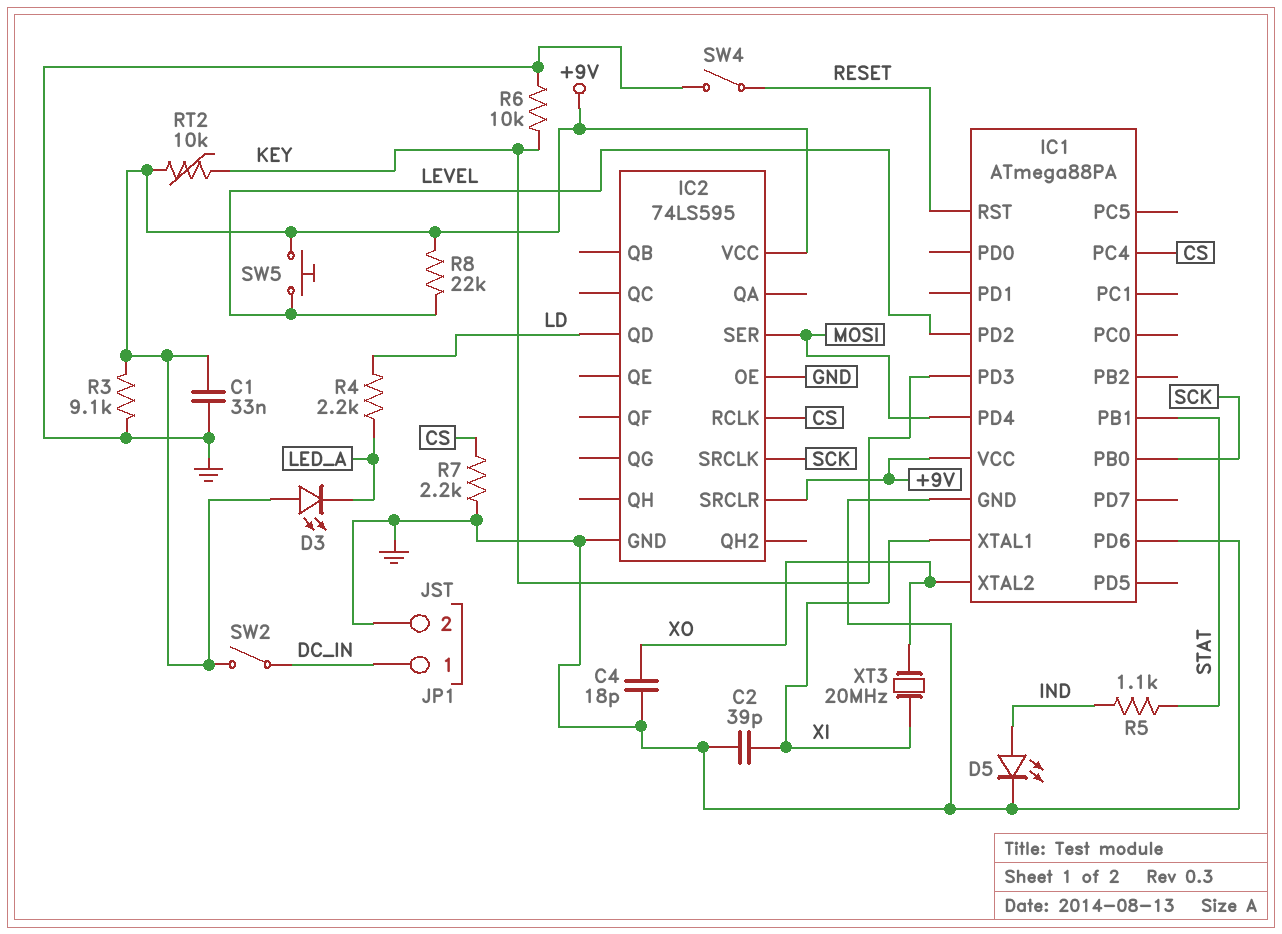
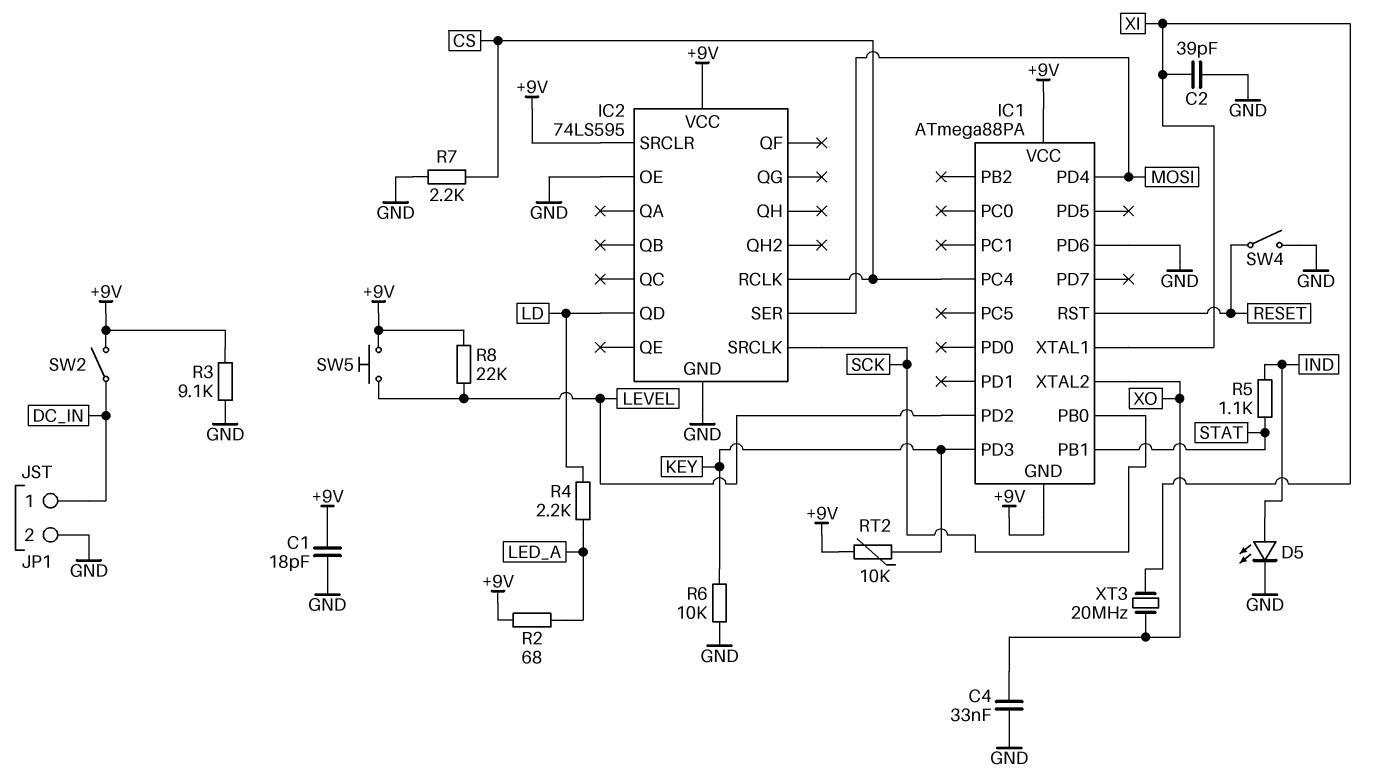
C1: 33nF (+9V, GND) -> 18pF (+9V, GND)
C4: 18pF (GND, XO) -> 33nF (GND, XO)
D3: LED (A +9V, K LED_A) -> none
IC1 pin GND: GND -> +9V
R2: none -> 68 (+9V, LED_A)

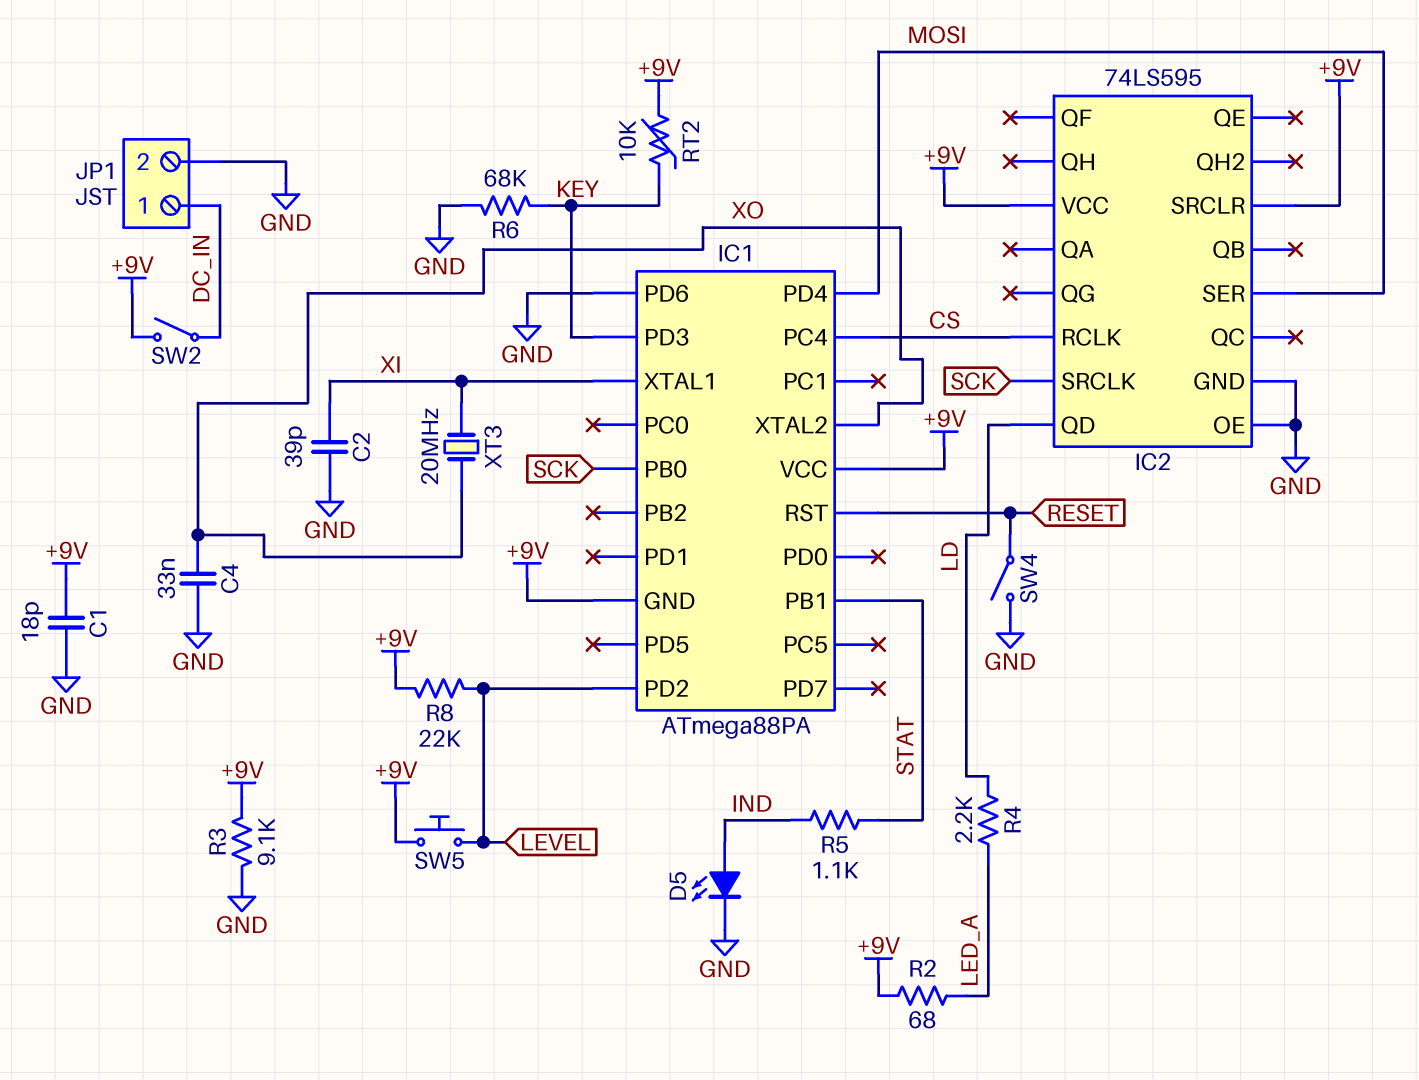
R6: 10k (GND, KEY) -> 68k (GND, KEY)
R7: 2.2k (CS, GND) -> none

